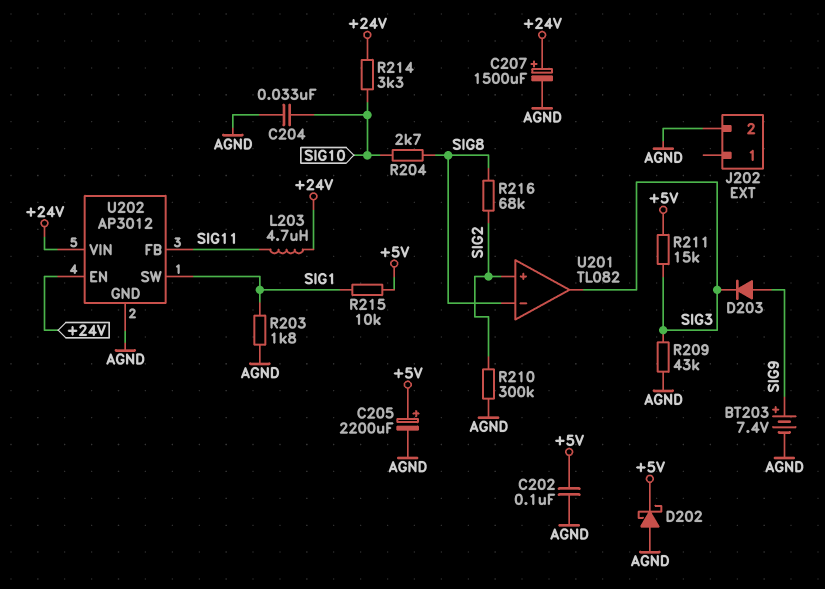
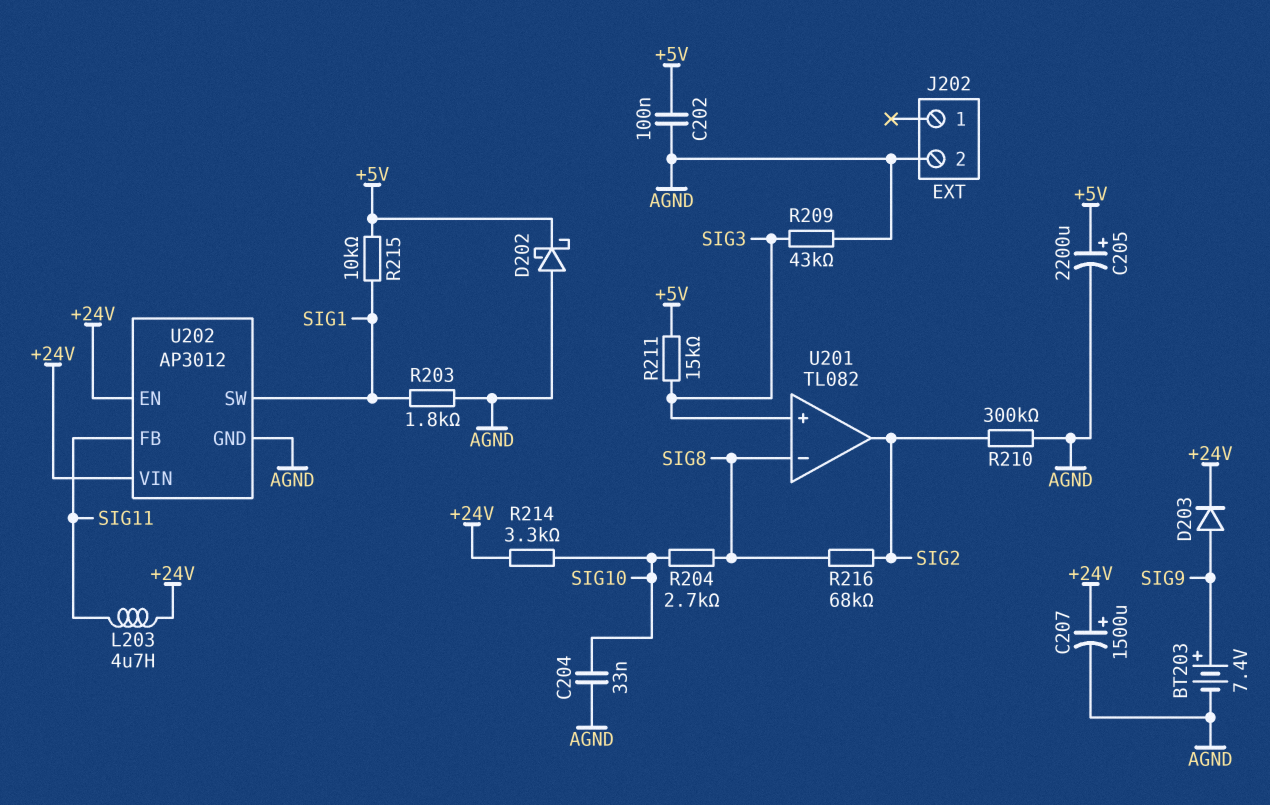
D203: diode (A SIG9, K SIG3) -> diode (A SIG9, K +24V)
U201 pin in+: SIG2 -> SIG3
U201 pin out: SIG3 -> SIG2

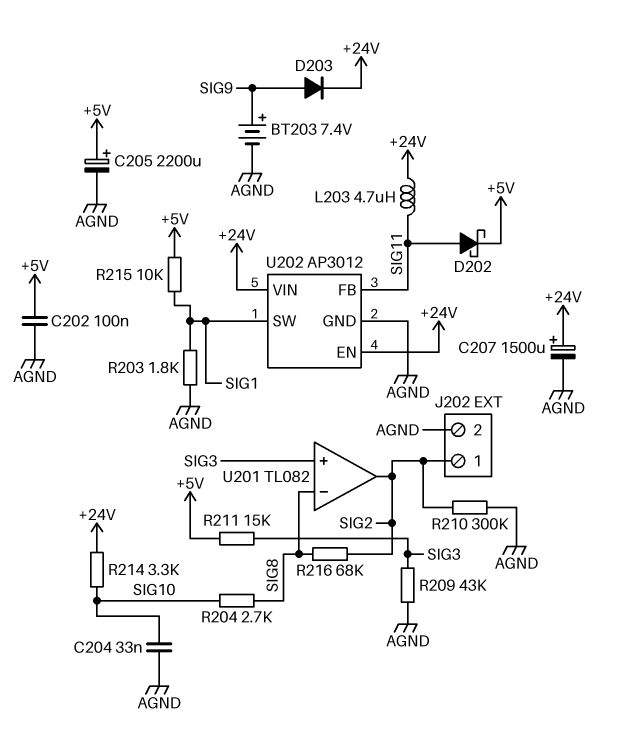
D202: schottky (A AGND, K +5V) -> schottky (A SIG11, K +5V)
J202 pin 1: none -> SIG2

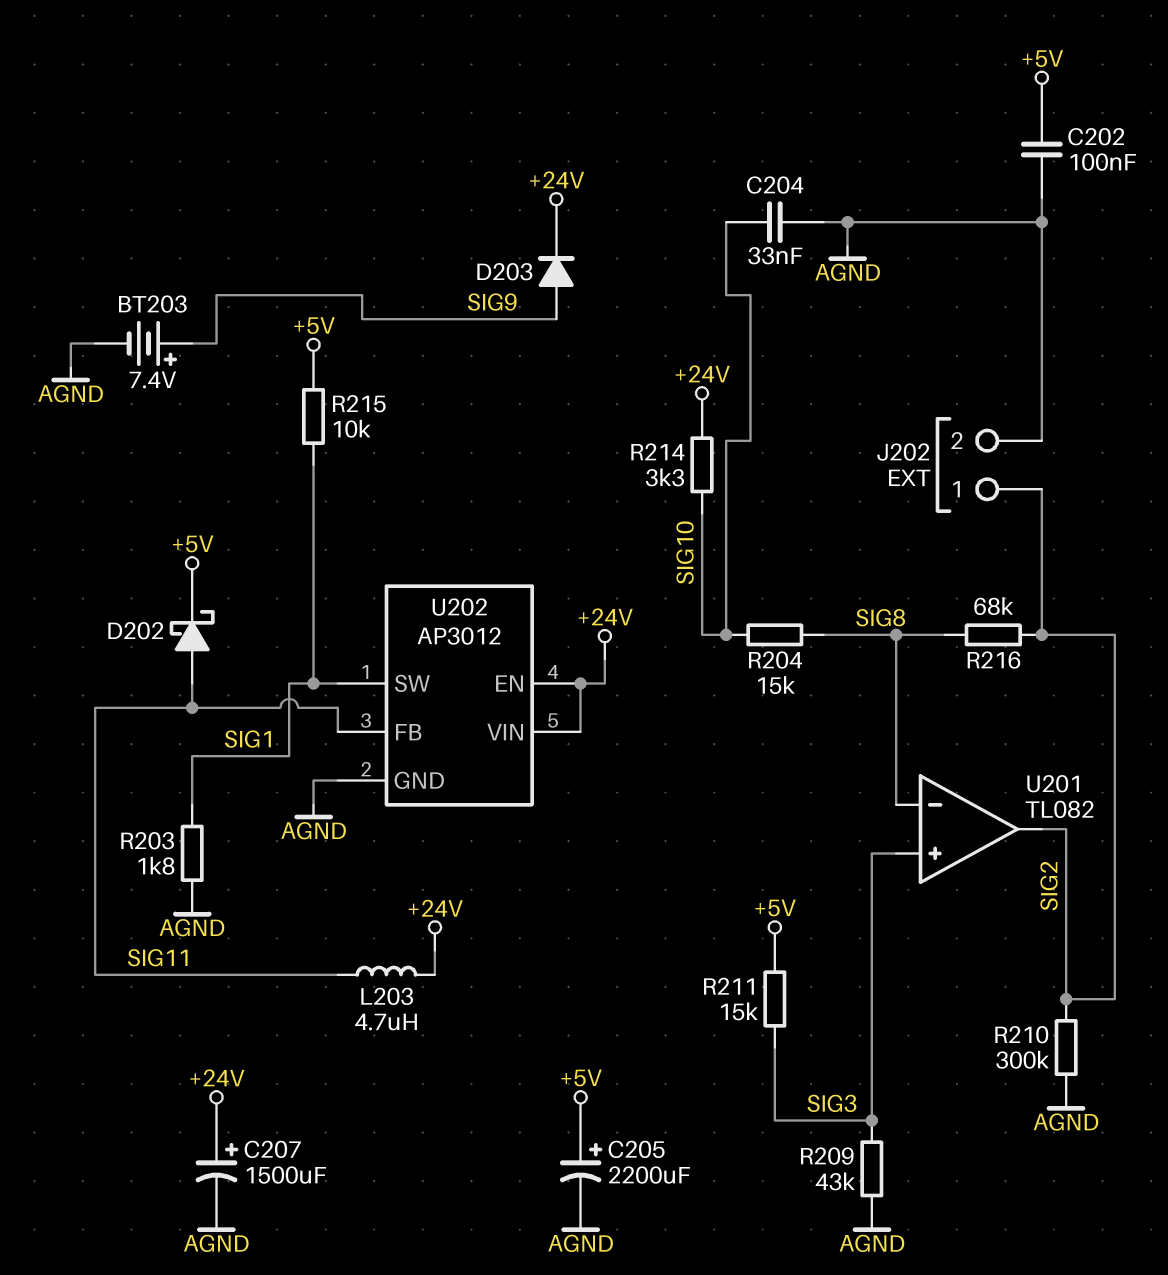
R204: 2.7k (SIG8, SIG10) -> 15k (SIG8, SIG10)

